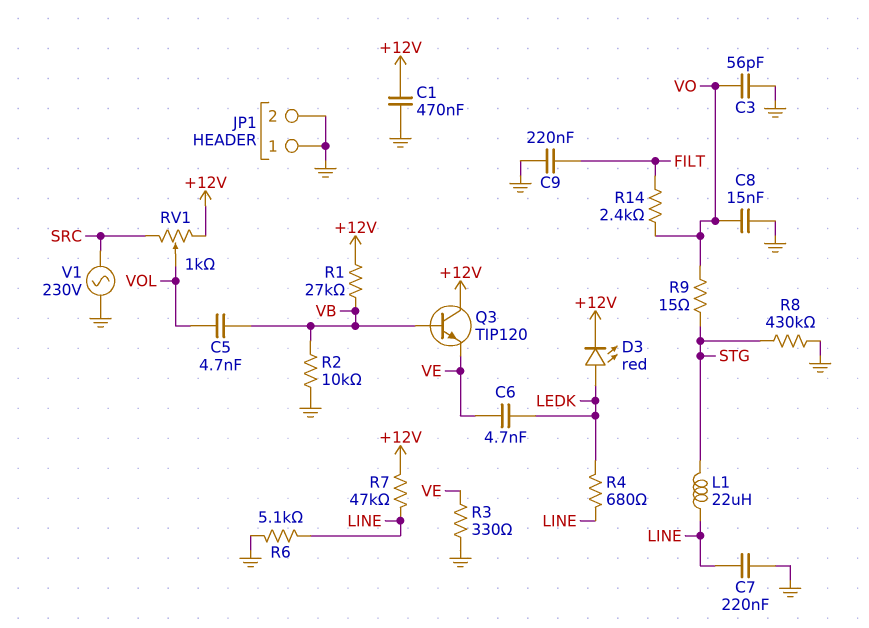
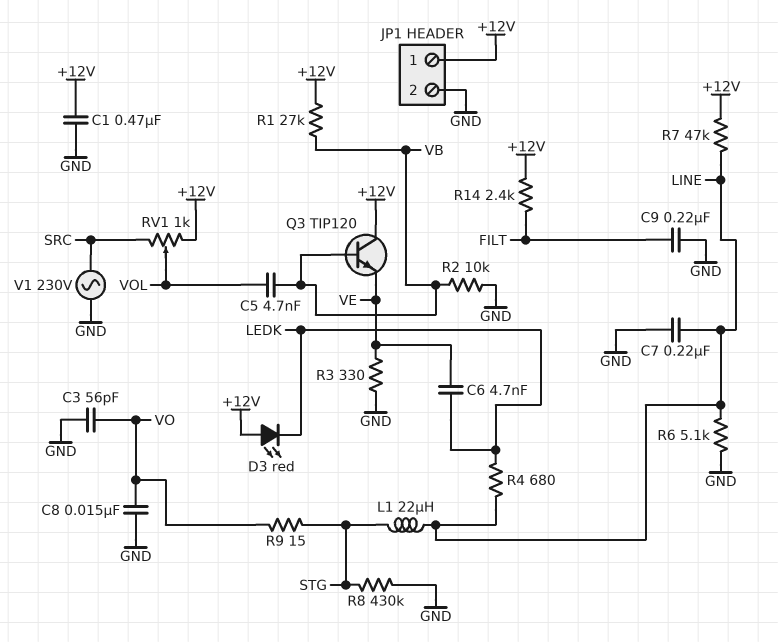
D3: LED red (A LEDK, K +12V) -> LED red (A +12V, K LEDK)
JP1 pin 1: GND -> +12V
R14: 2.4k (FILT, VO) -> 2.4k (+12V, FILT)

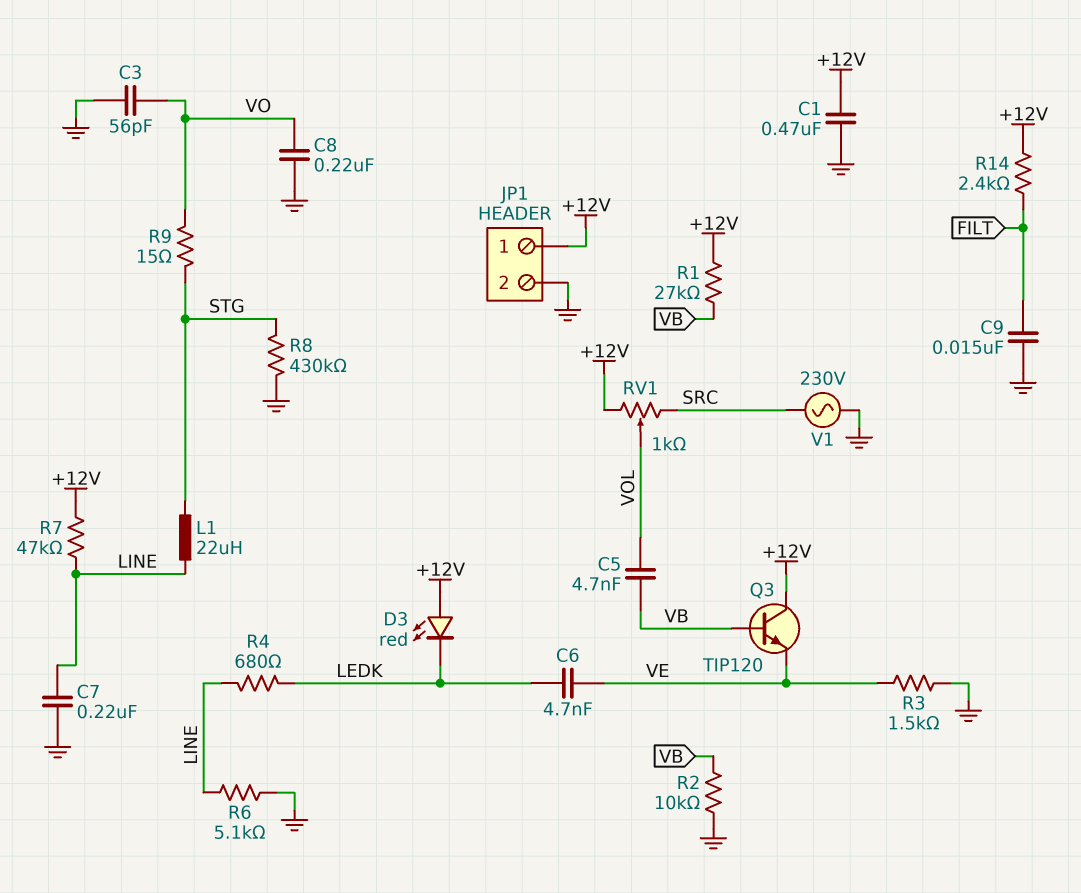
C8: 15nF (GND, VO) -> 220nF (GND, VO)
C9: 220nF (FILT, GND) -> 15nF (FILT, GND)
R3: 330 (GND, VE) -> 1.5k (GND, VE)

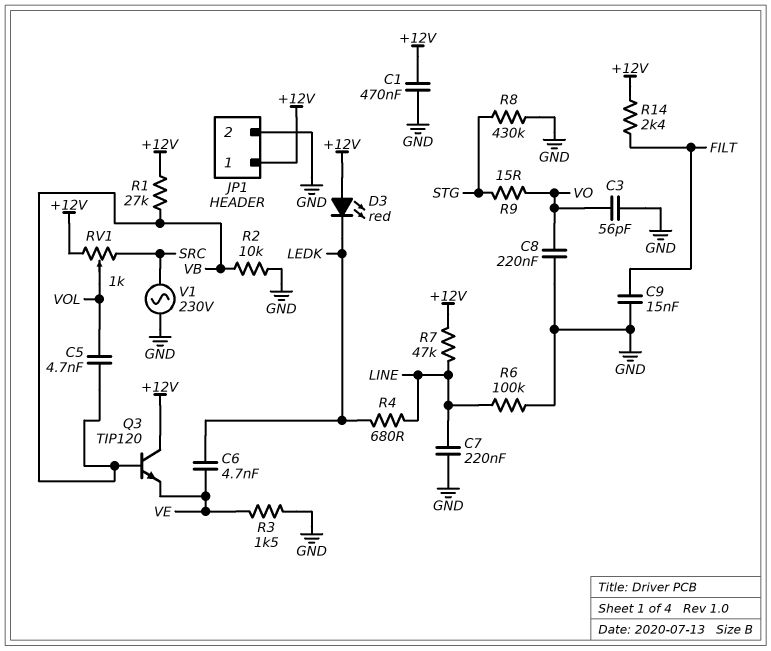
L1: 22uH (LINE, STG) -> none
R6: 5.1k (GND, LINE) -> 100k (GND, LINE)

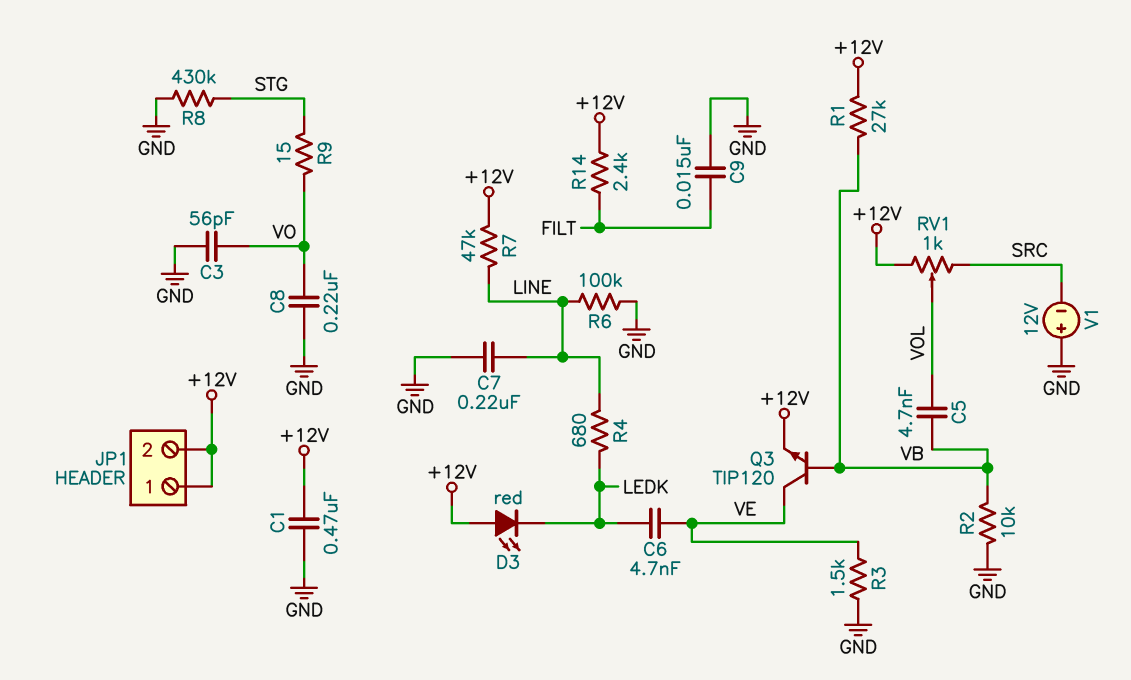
JP1 pin 2: GND -> +12V
Q3: NPN TIP120 (B VB, C +12V, E VE) -> NPN TIP120 (B VB, C VE, E +12V)
V1: AC 230V (GND, SRC) -> 12V (plus GND, minus SRC)

